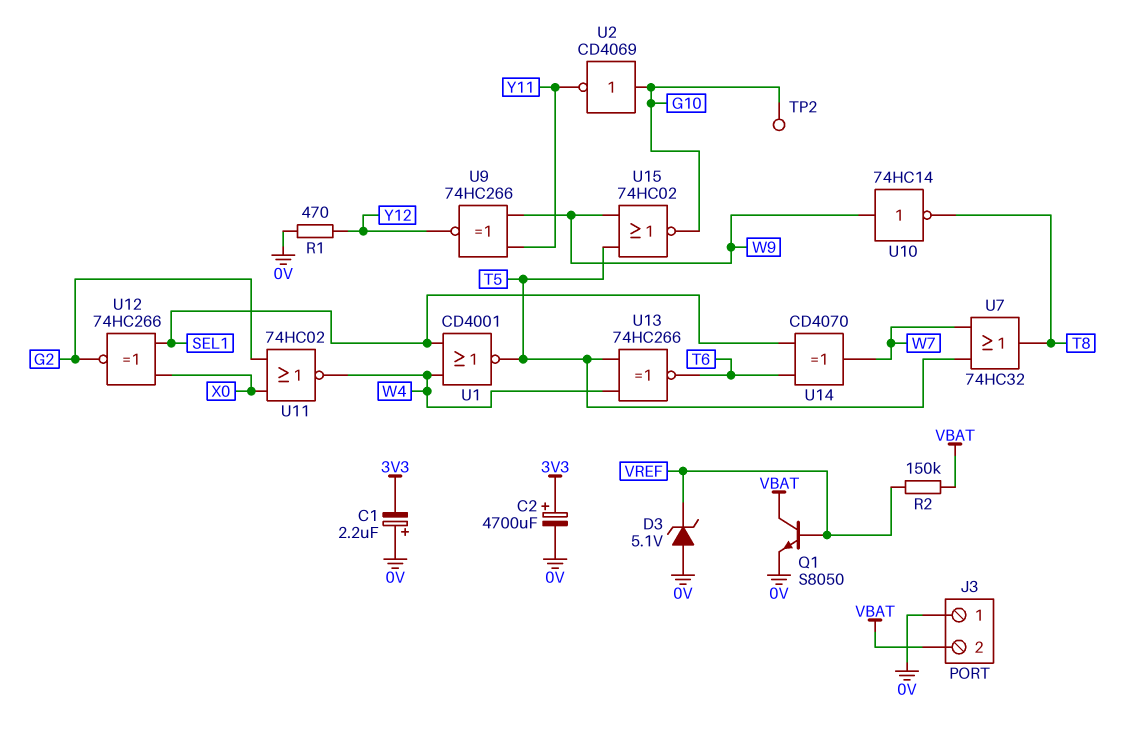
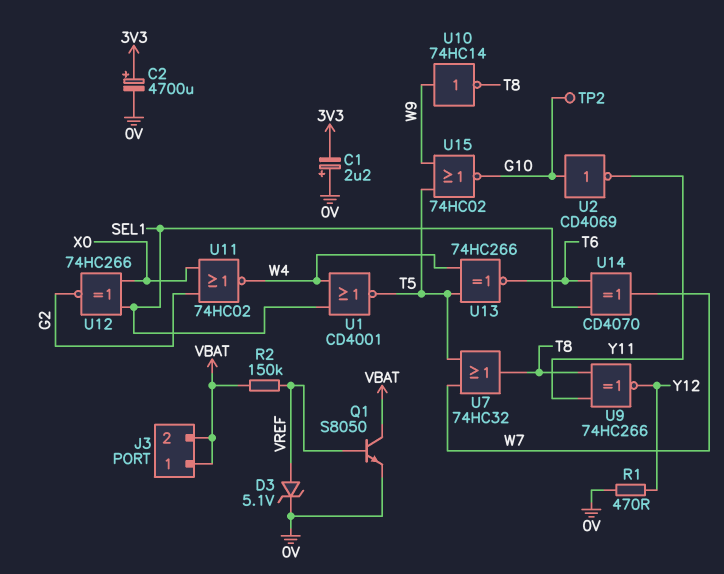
D3: zener 5.1V (A 0V, K VREF) -> zener 5.1V (A VREF, K 0V)
J3 pin 1: 0V -> VBAT
U9: XNOR 74HC266 (in W9, in Y11, out Y12) -> XNOR 74HC266 (in T8, in Y11, out Y12)

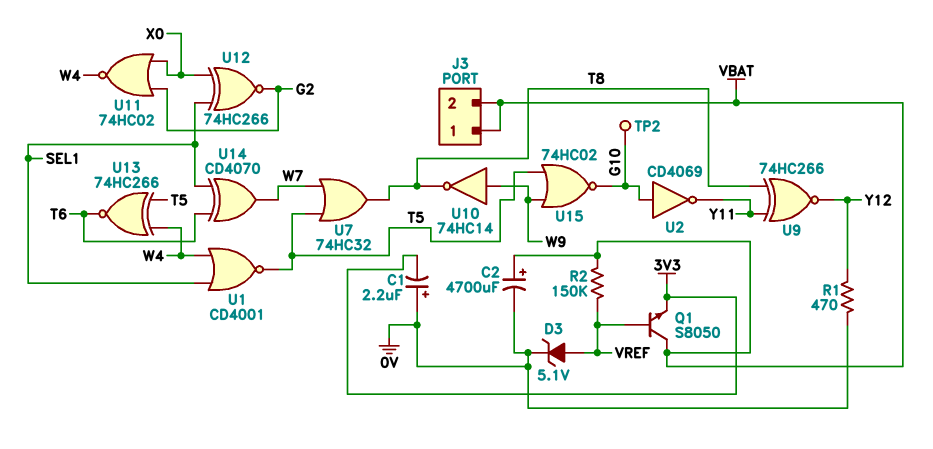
C2: 4700uF (plus 3V3, minus 0V) -> 4700uF (plus VBAT, minus 0V)
Q1: NPN S8050 (B VREF, C VBAT, E 0V) -> NPN S8050 (B VREF, C VBAT, E 3V3)

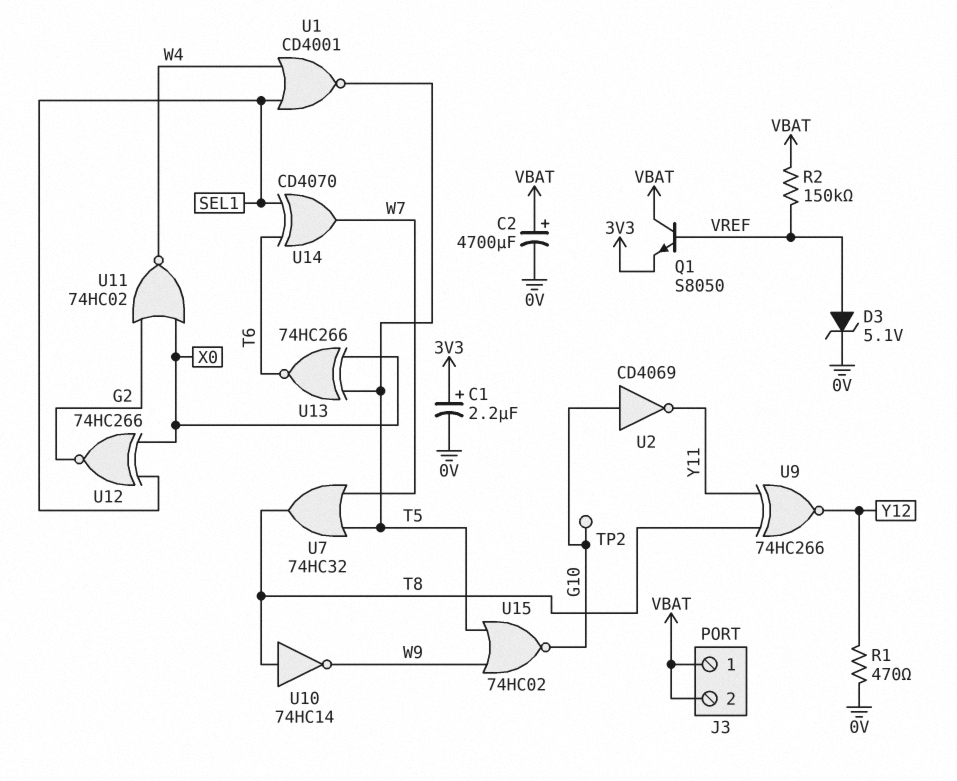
C1: 2.2uF (plus 0V, minus 3V3) -> 2.2uF (plus 3V3, minus 0V)
U10: NOT 74HC14 (in W9, out T8) -> NOT 74HC14 (in T8, out W9)
U13: XNOR 74HC266 (in T5, in W4, out T6) -> XNOR 74HC266 (in T5, in X0, out T6)

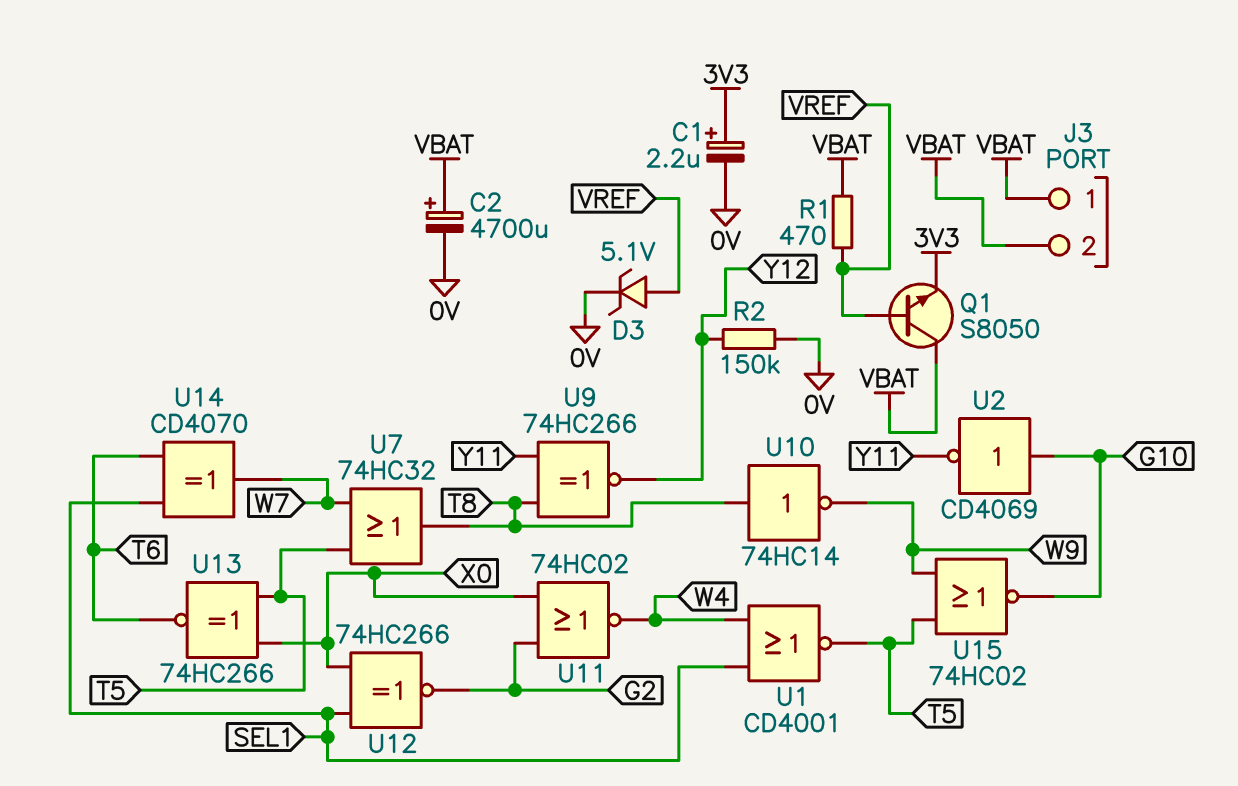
R1: 470 (0V, Y12) -> 470 (VBAT, VREF)
R2: 150k (VBAT, VREF) -> 150k (0V, Y12)
TP2: test point (G10) -> none

